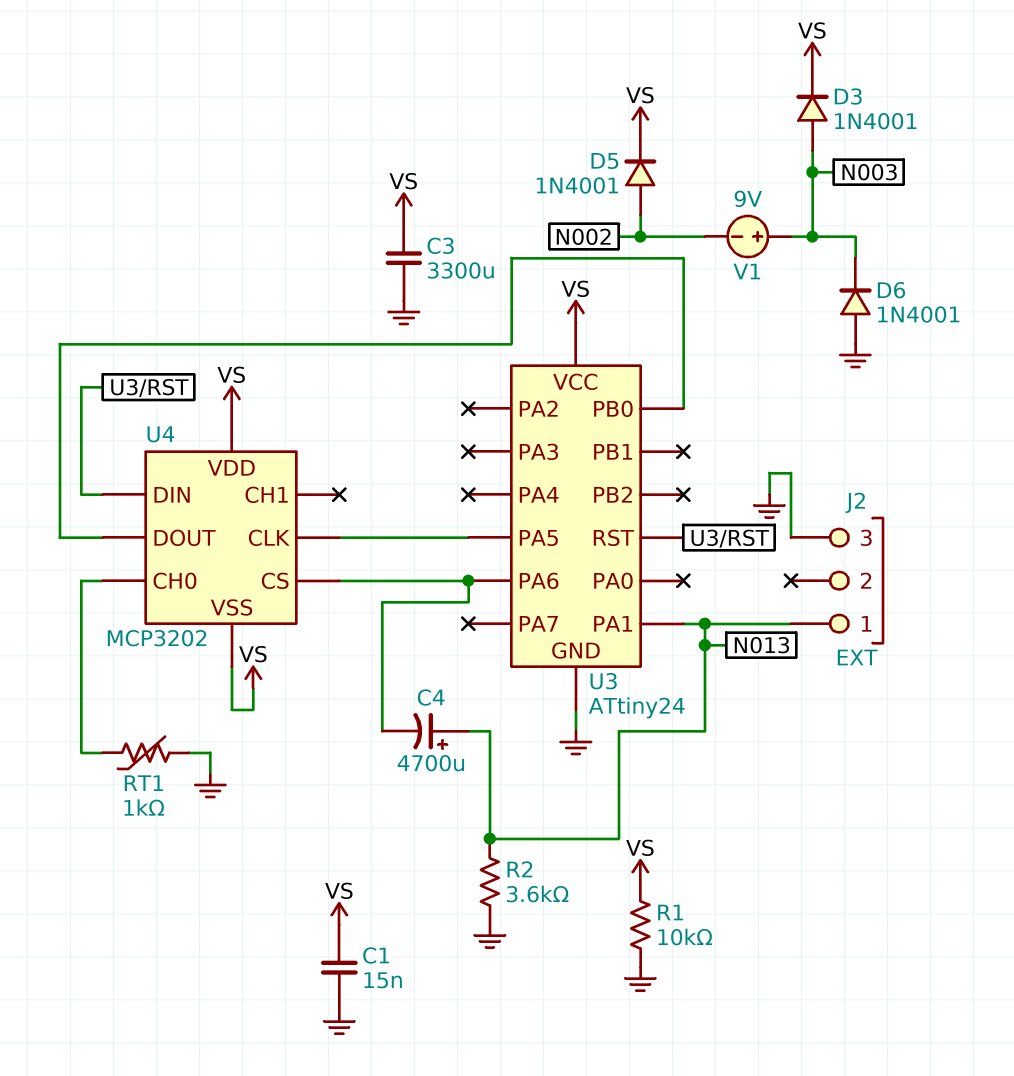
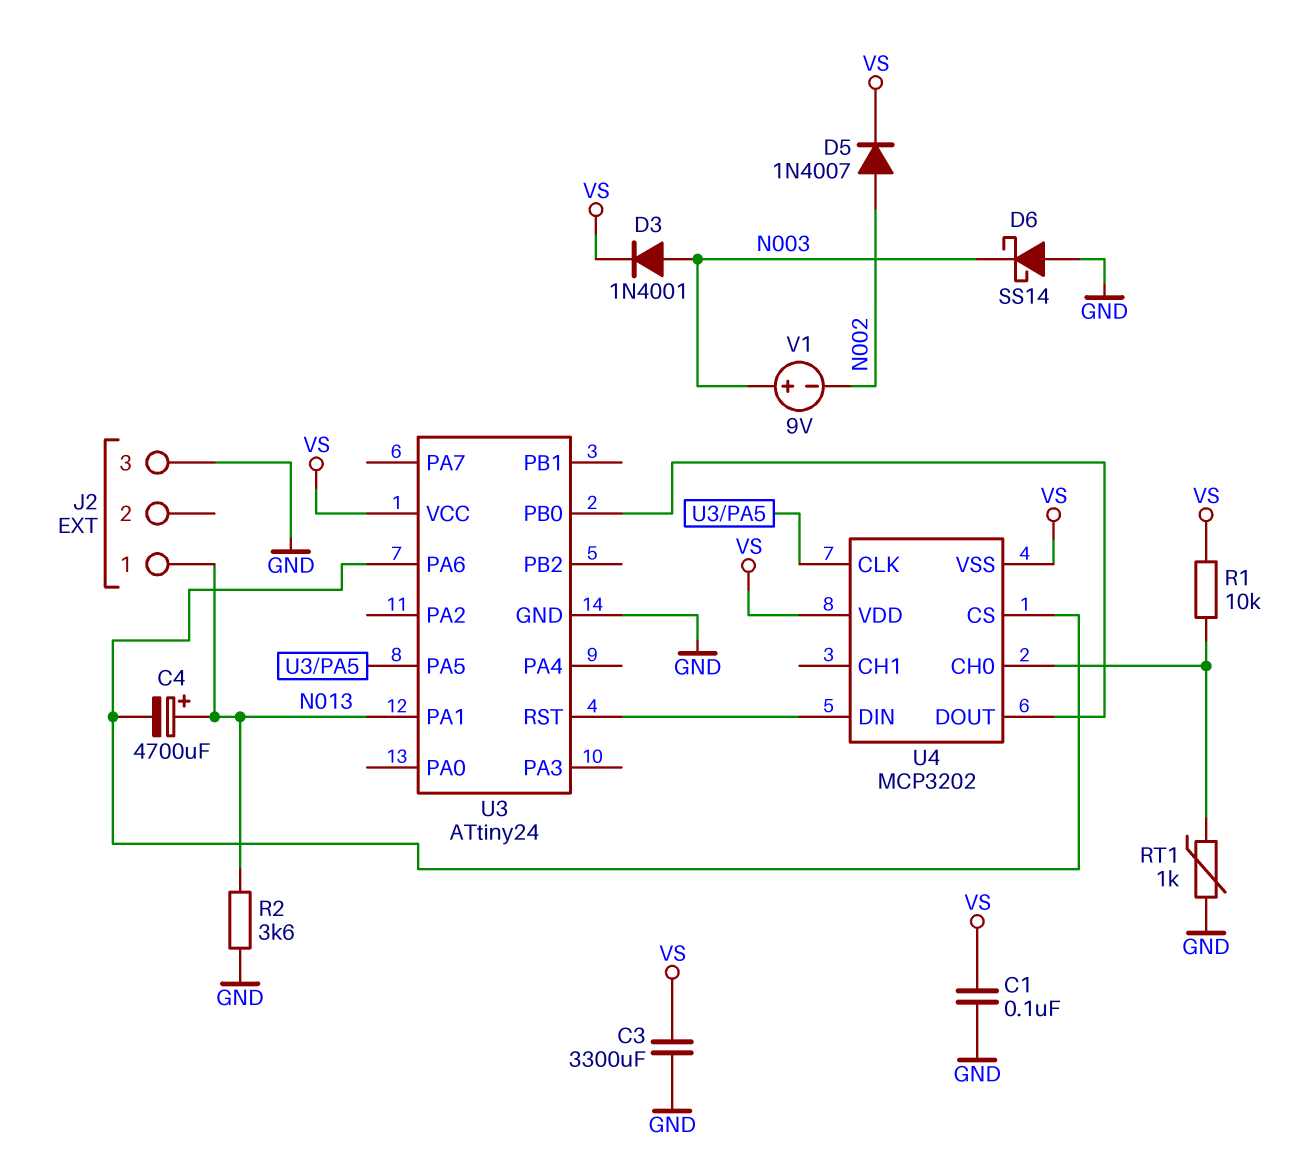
C1: 15nF (GND, VS) -> 100nF (GND, VS)
D5: diode 1N4001 (A N002, K VS) -> diode 1N4007 (A N002, K VS)
D6: diode 1N4001 (A GND, K N003) -> schottky SS14 (A GND, K N003)
R1: 10k (GND, VS) -> 10k (U4/CH0, VS)

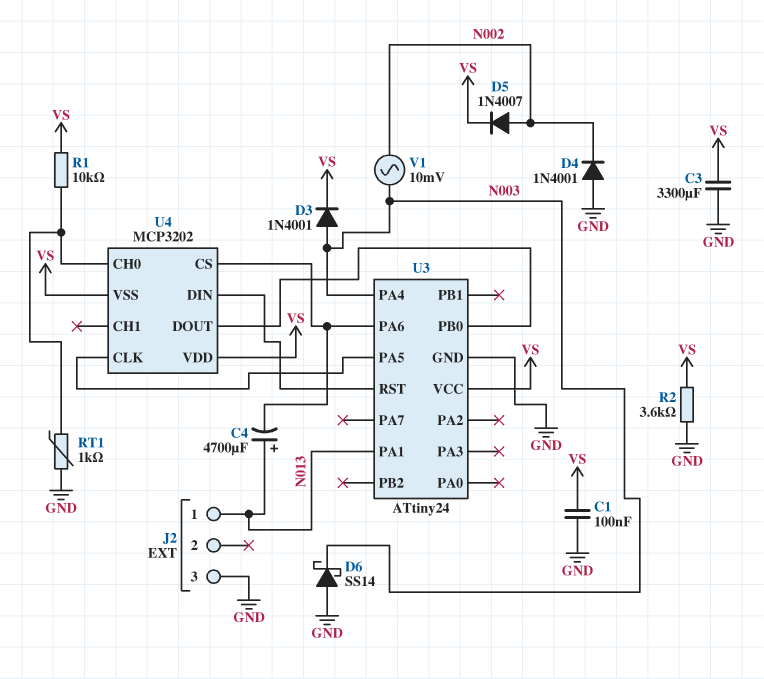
D4: none -> diode 1N4001 (A GND, K N002)
R2: 3.6k (GND, N013) -> 3.6k (GND, VS)
U3 pin PA4: none -> N003
V1: 9V (plus N003, minus N002) -> AC 10mV (N002, N003)

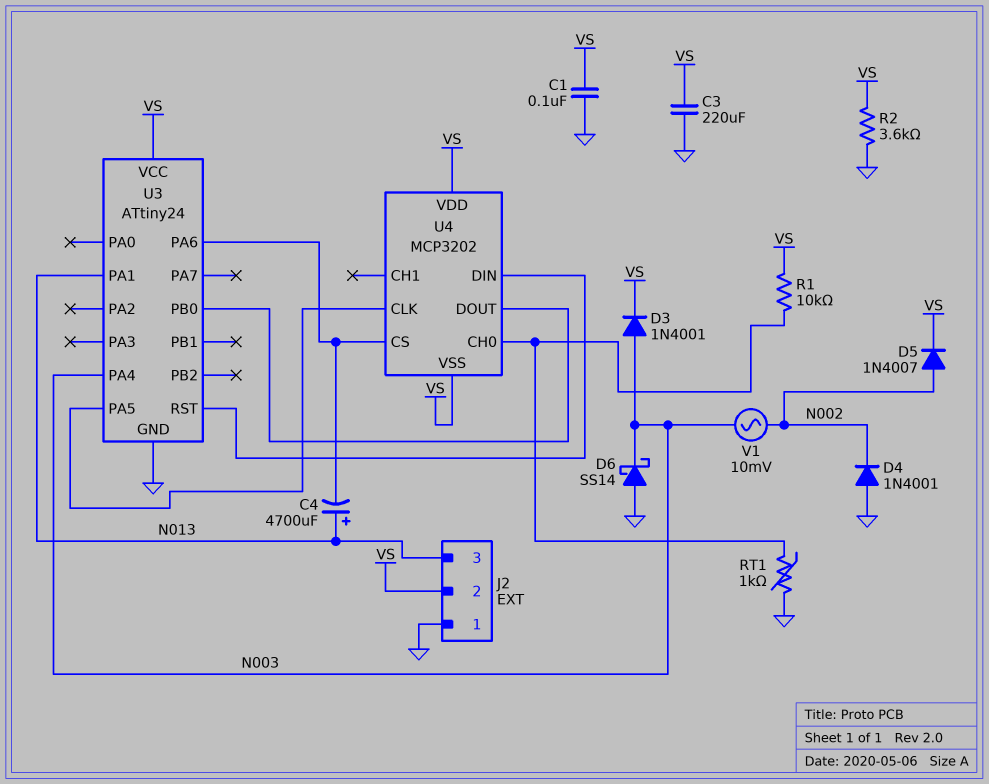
C3: 3300uF (GND, VS) -> 220uF (GND, VS)
J2 pin 1: N013 -> GND
J2 pin 2: none -> VS
J2 pin 3: GND -> N013

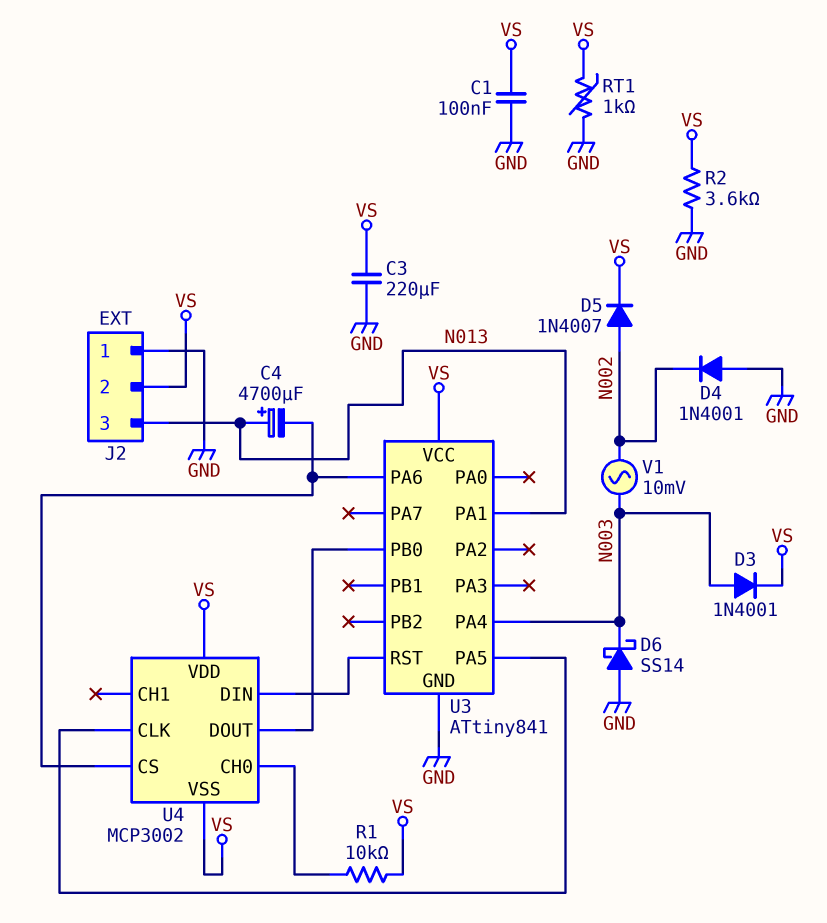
RT1: 1k (GND, U4/CH0) -> 1k (GND, VS)
U3: ATtiny24 -> ATtiny841
U4: MCP3202 -> MCP3002

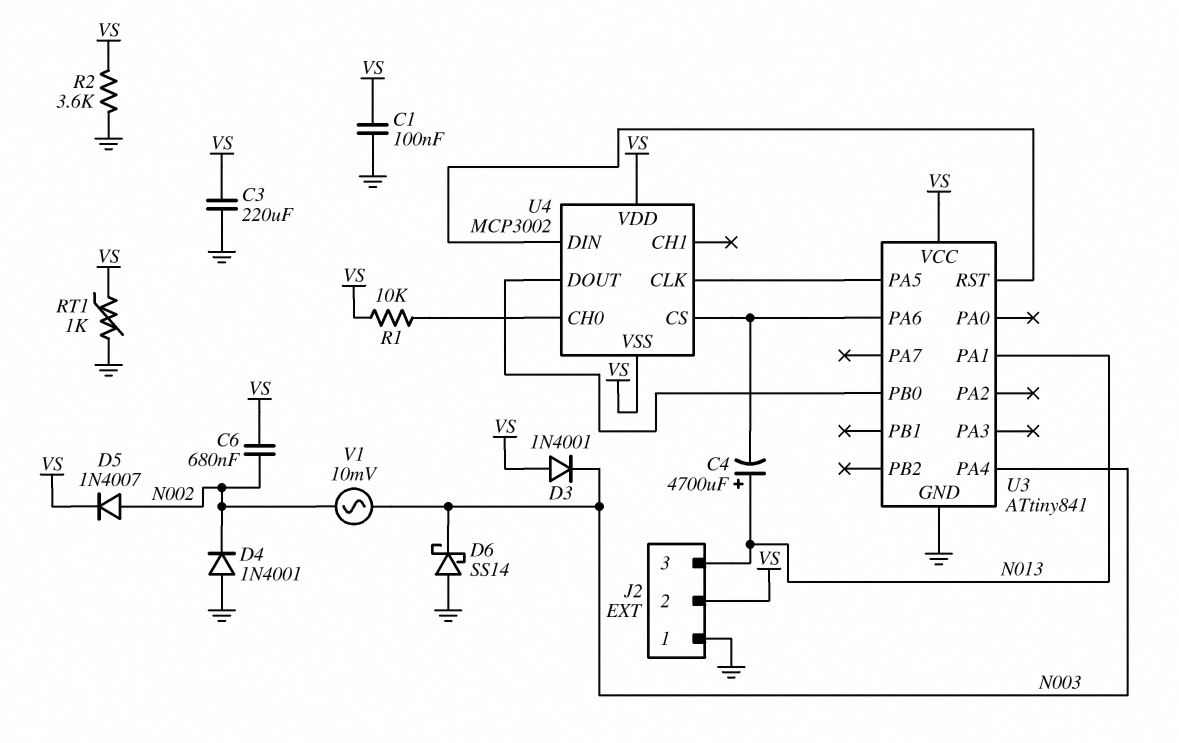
C6: none -> 680nF (N002, VS)
D3: diode 1N4001 (A N003, K VS) -> diode 1N4001 (A VS, K N003)

